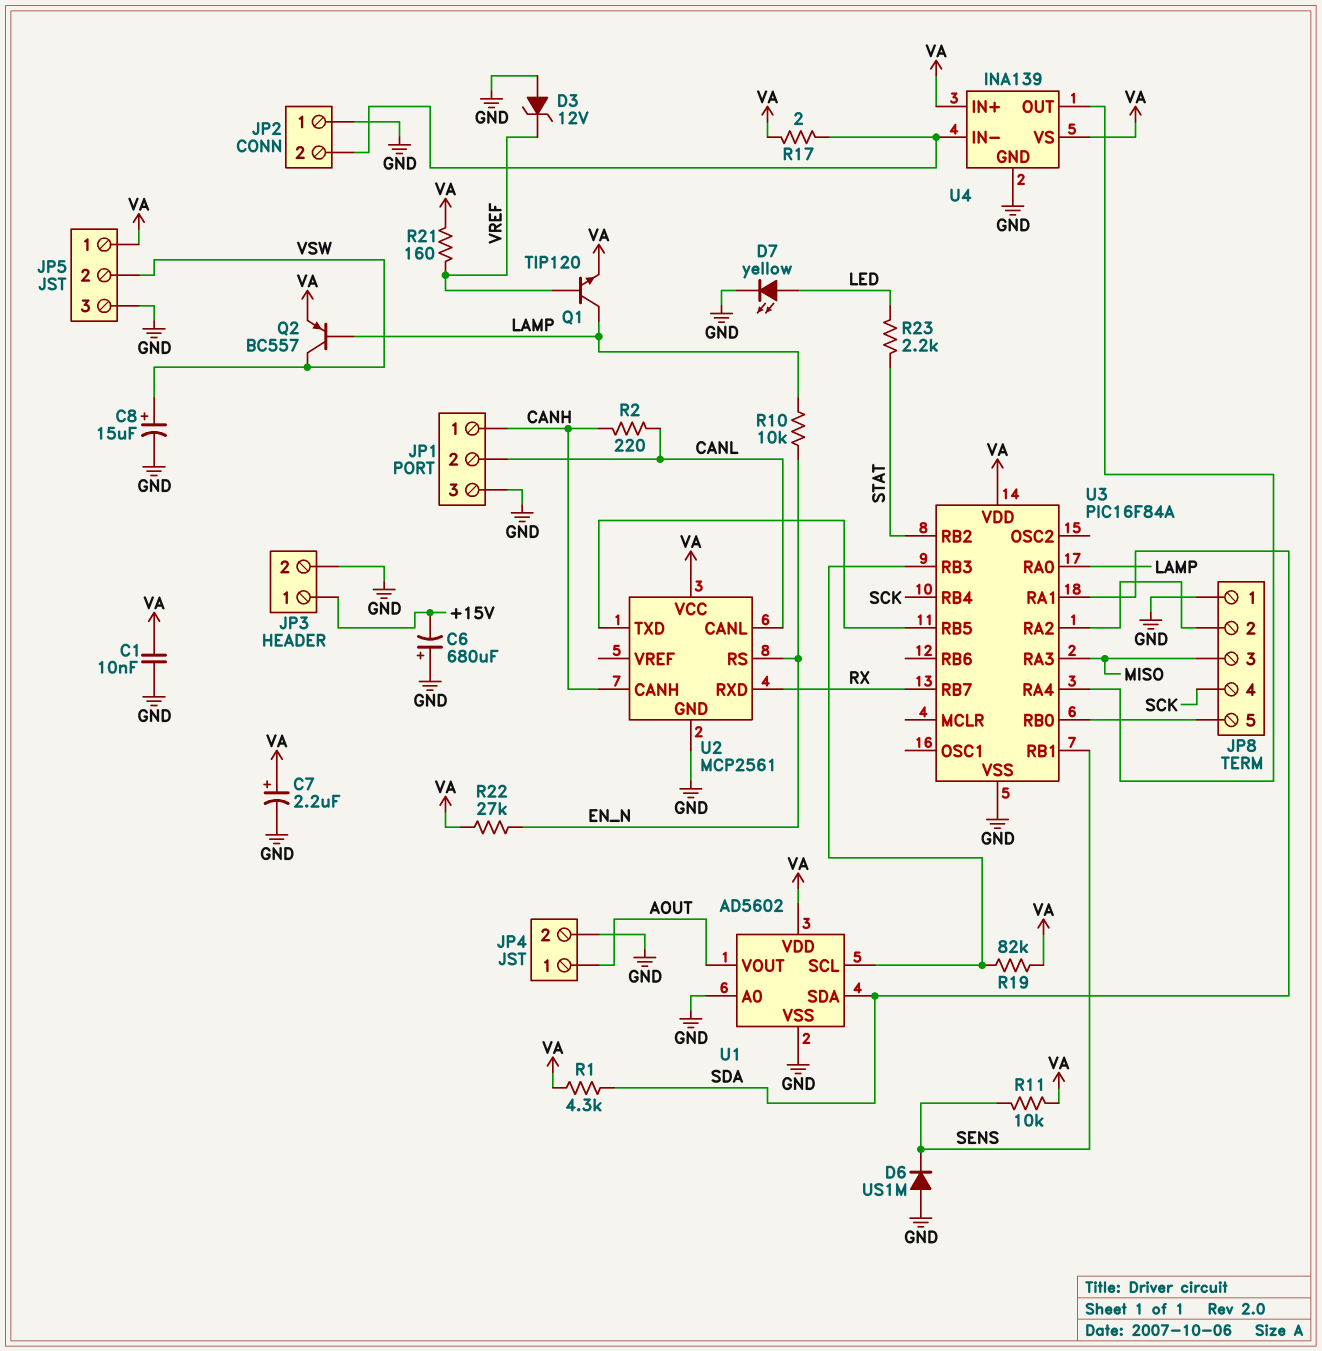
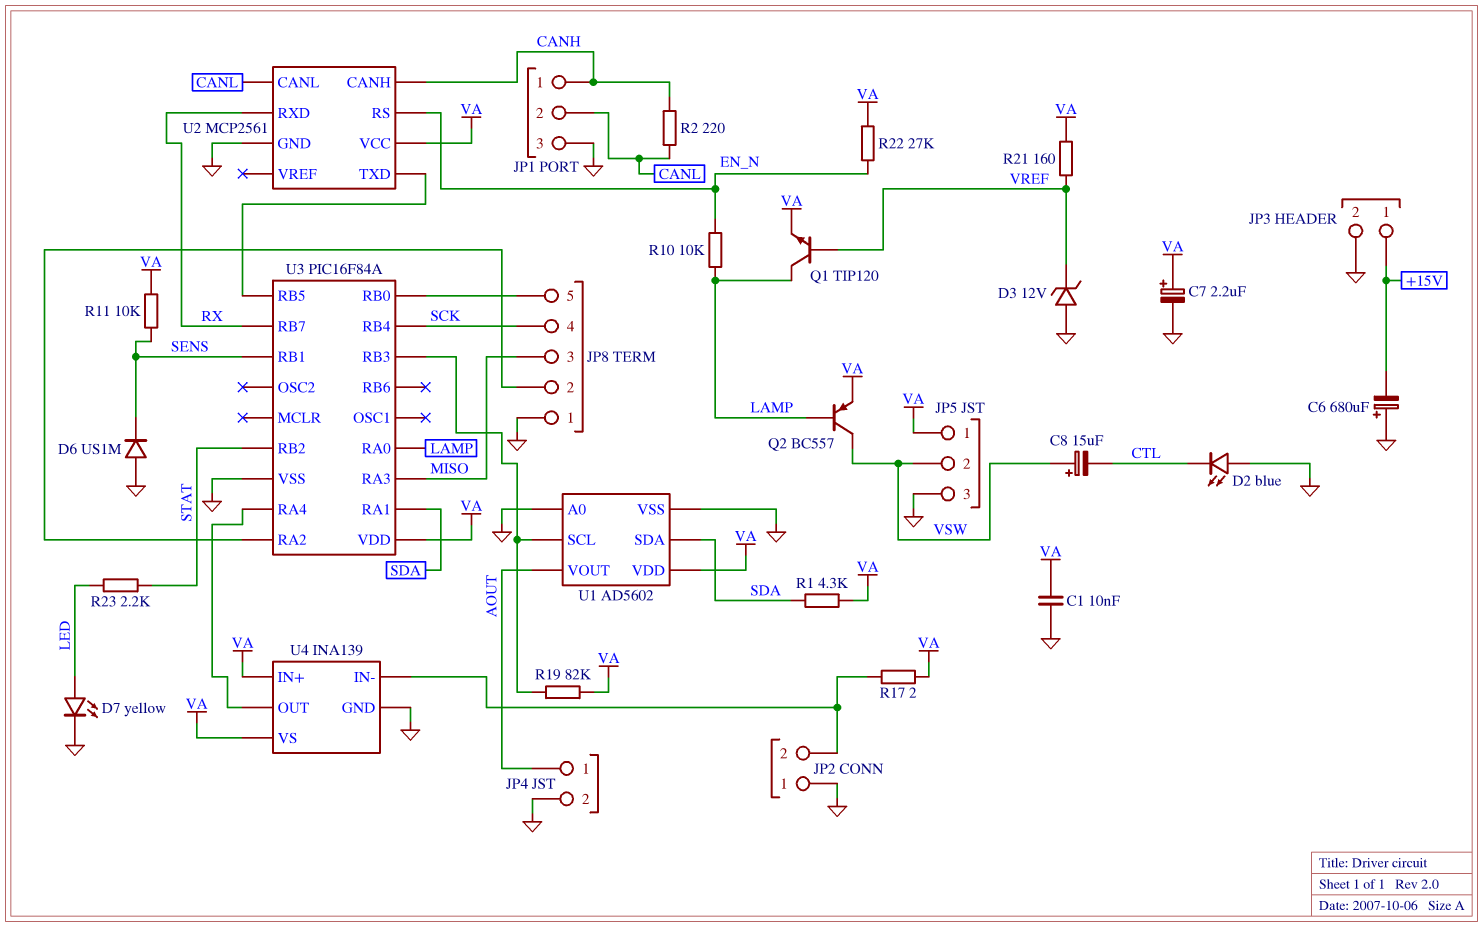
C8: 15uF (plus VSW, minus GND) -> 15uF (plus VSW, minus CTL)
D2: none -> LED blue (A GND, K CTL)

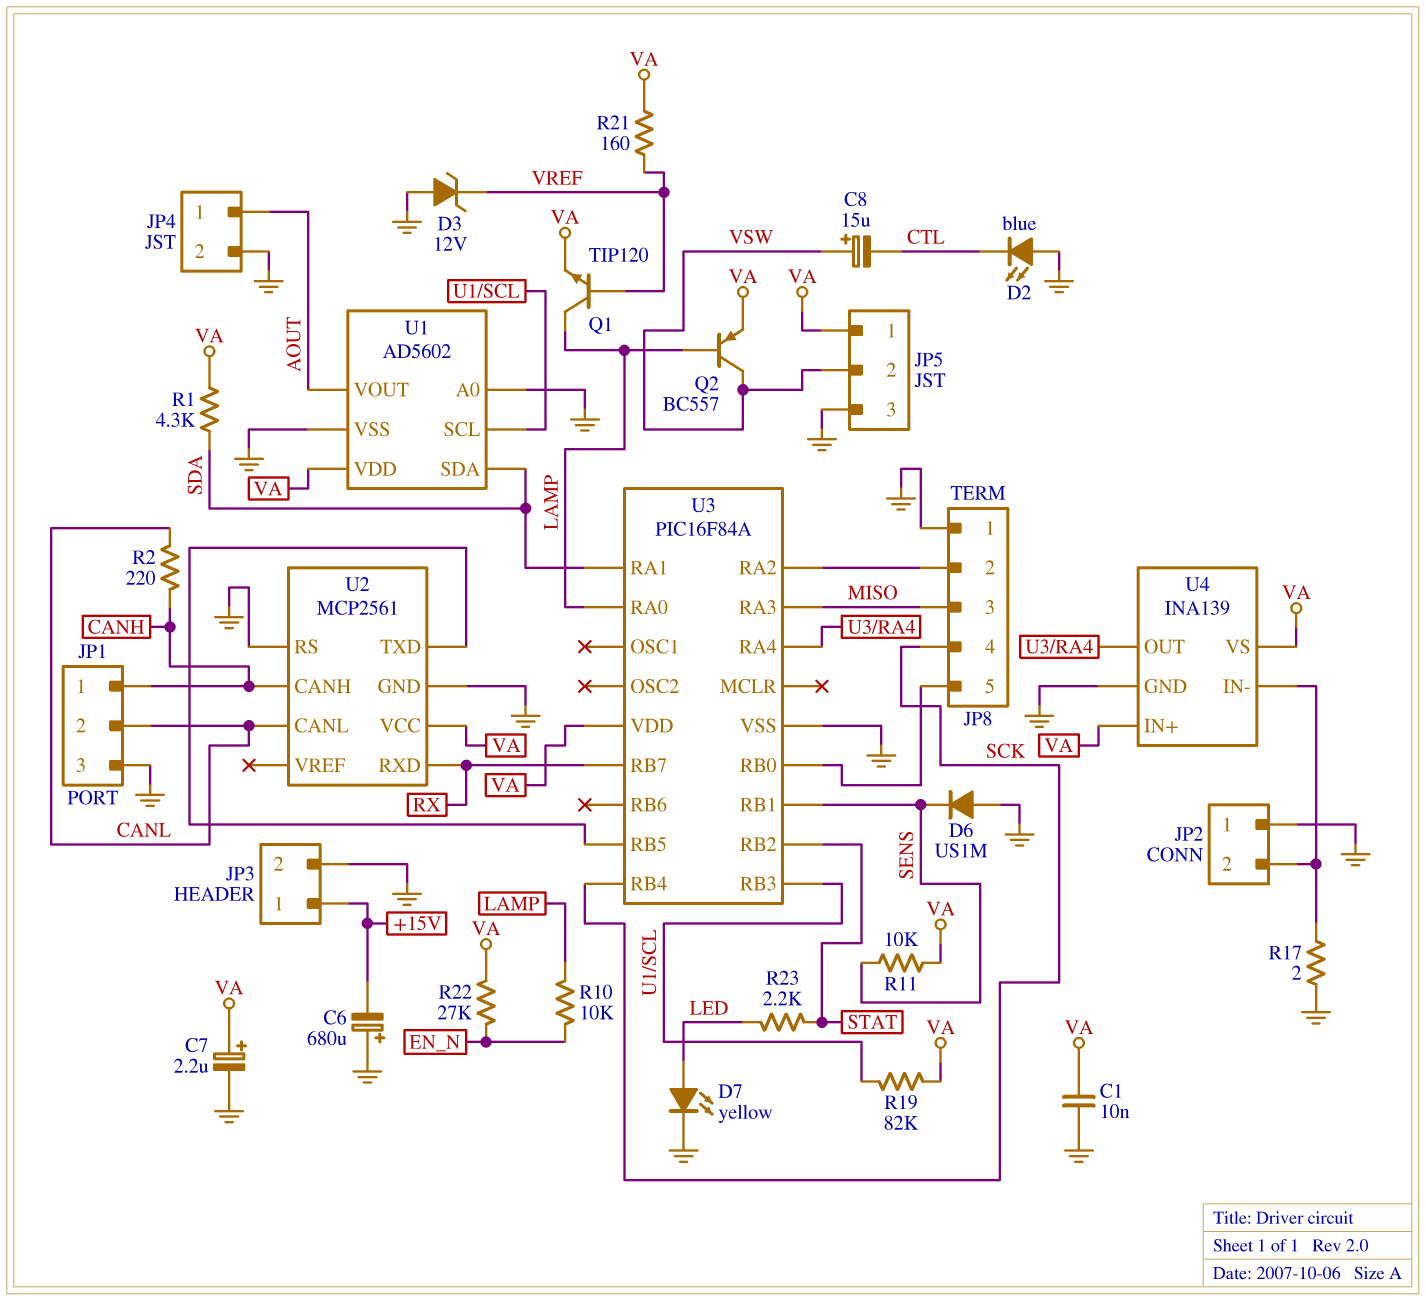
R17: 2 (JP2/2, VA) -> 2 (GND, JP2/2)
U2 pin RS: EN_N -> GND

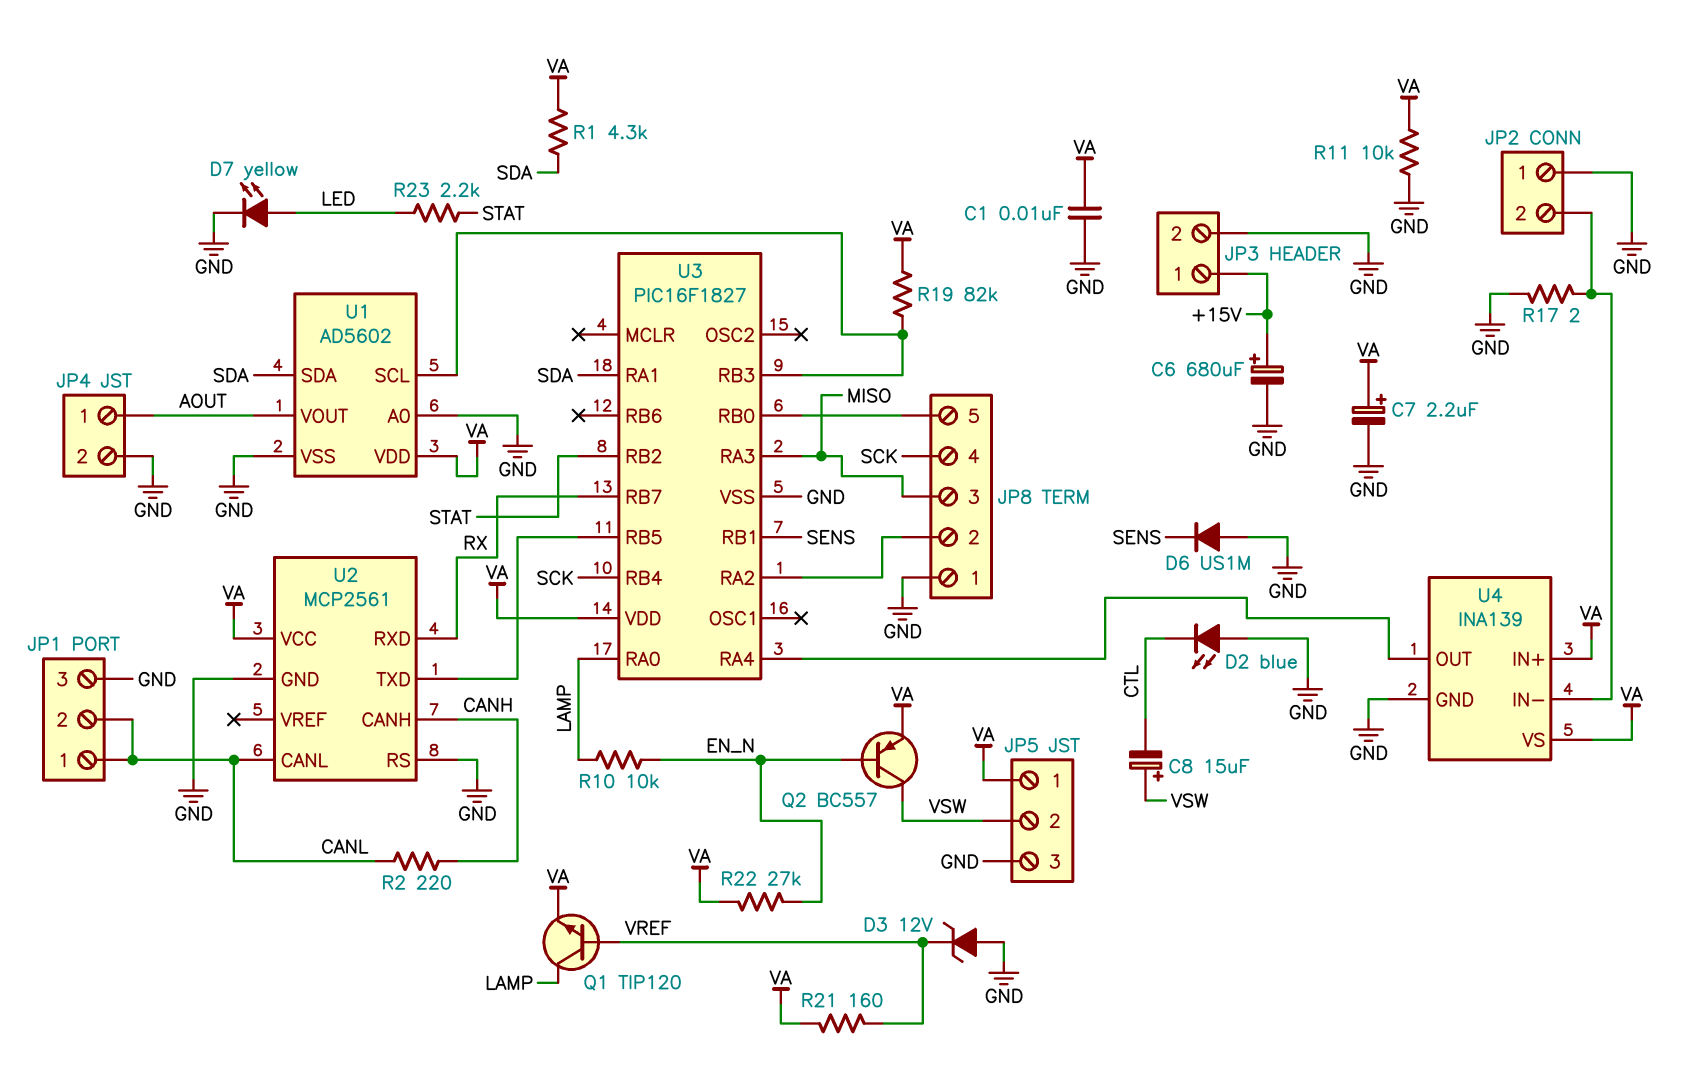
C6: 680uF (plus GND, minus +15V) -> 680uF (plus +15V, minus GND)
JP1 pin 1: CANH -> CANL
Q2: PNP BC557 (B LAMP, C VSW, E VA) -> PNP BC557 (B EN_N, C VSW, E VA)
R11: 10k (SENS, VA) -> 10k (GND, VA)
U3: PIC16F84A -> PIC16F1827

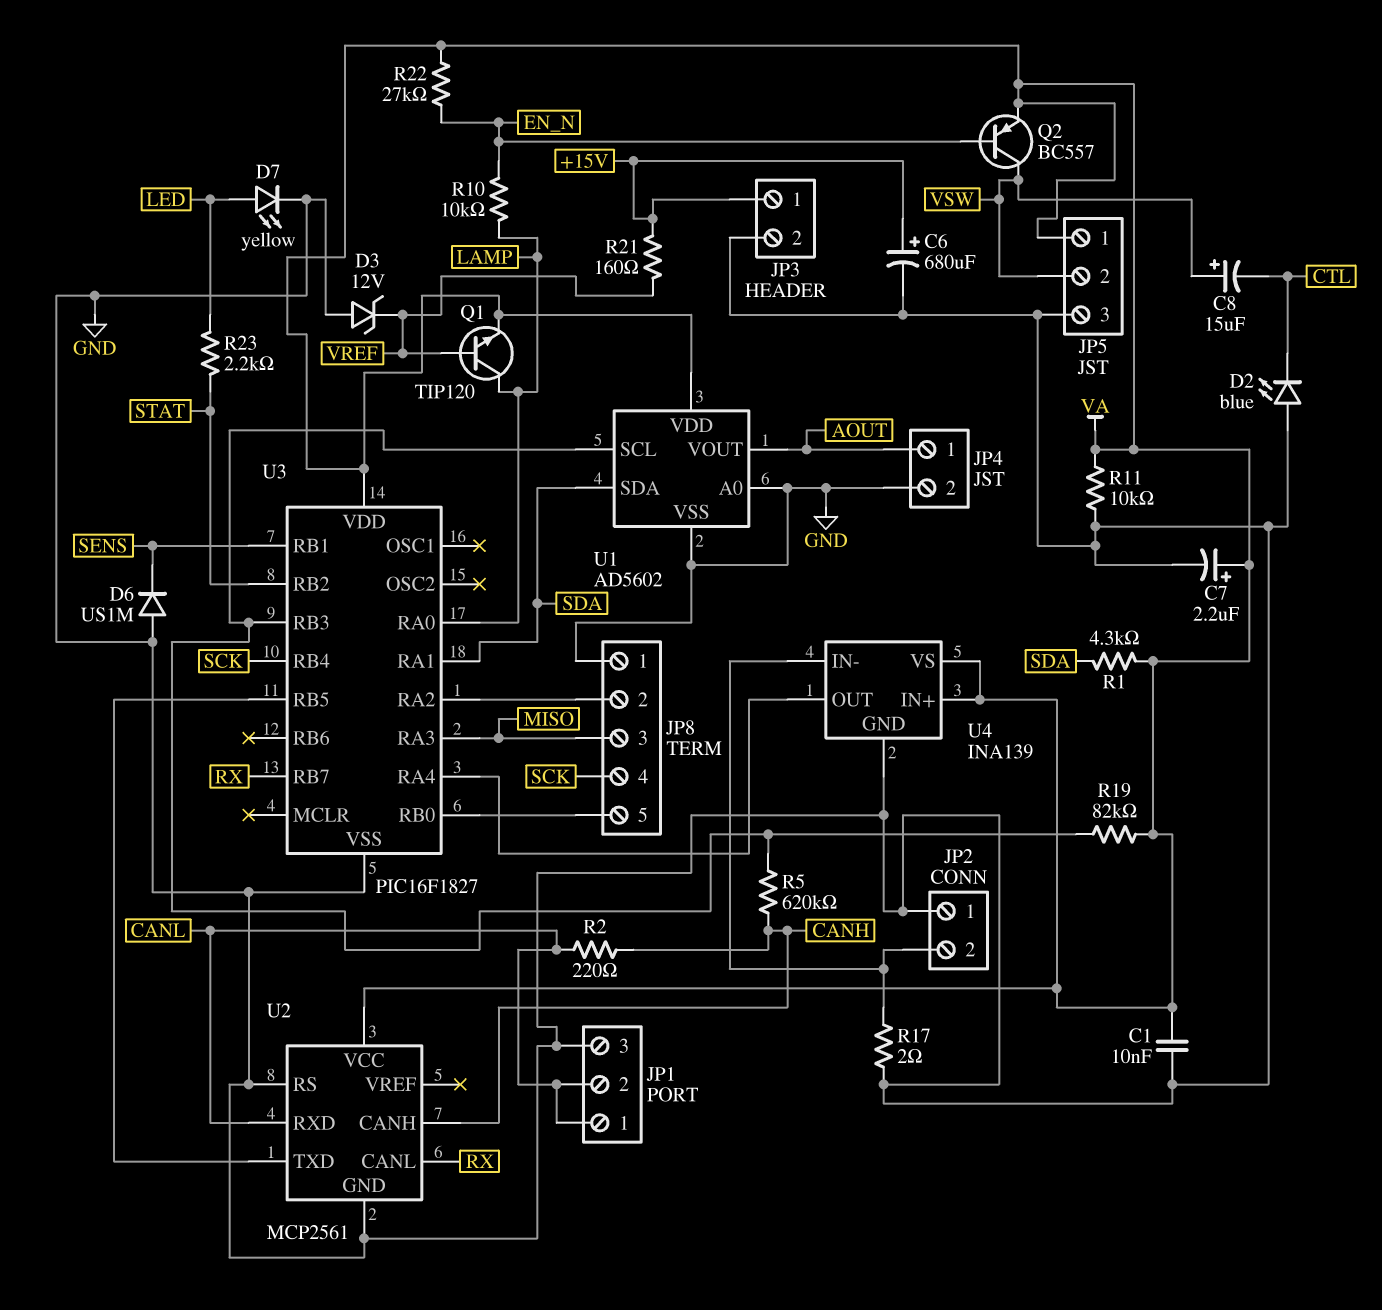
R5: none -> 620k (CANH, U1/SCL)
R21: 160 (VA, VREF) -> 160 (+15V, VREF)
U2 pin CANL: CANL -> RX
U2 pin RXD: RX -> CANL

